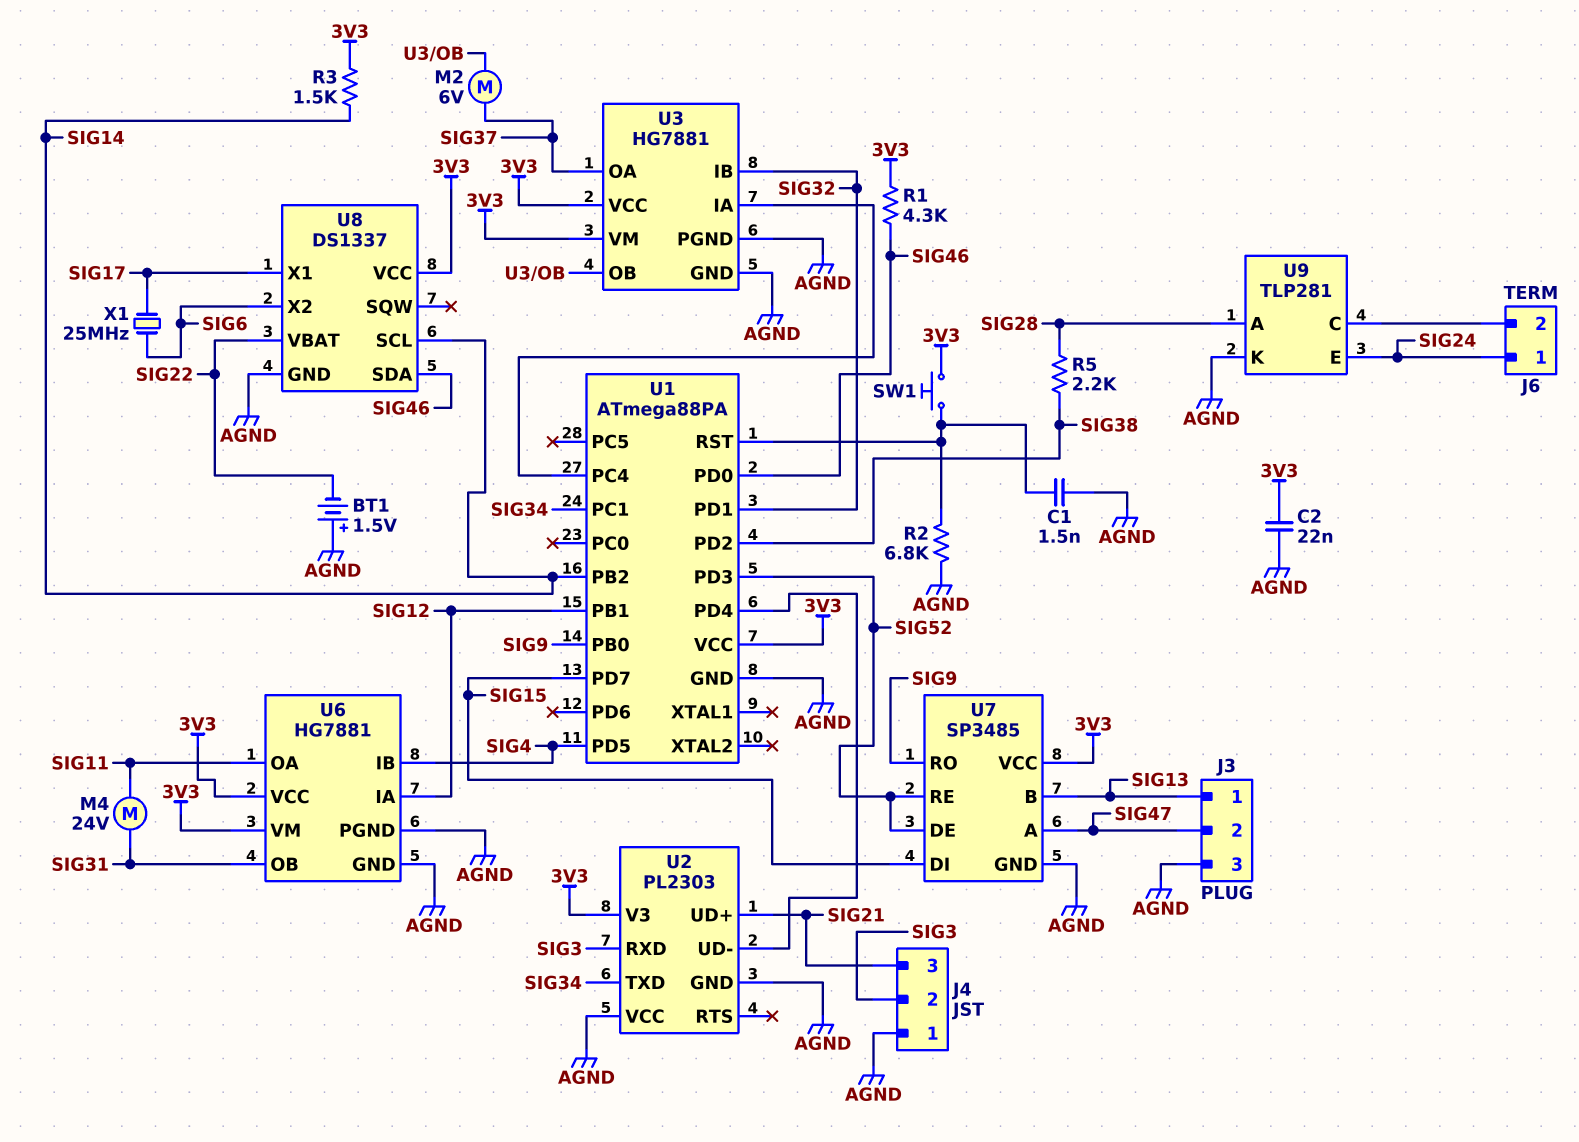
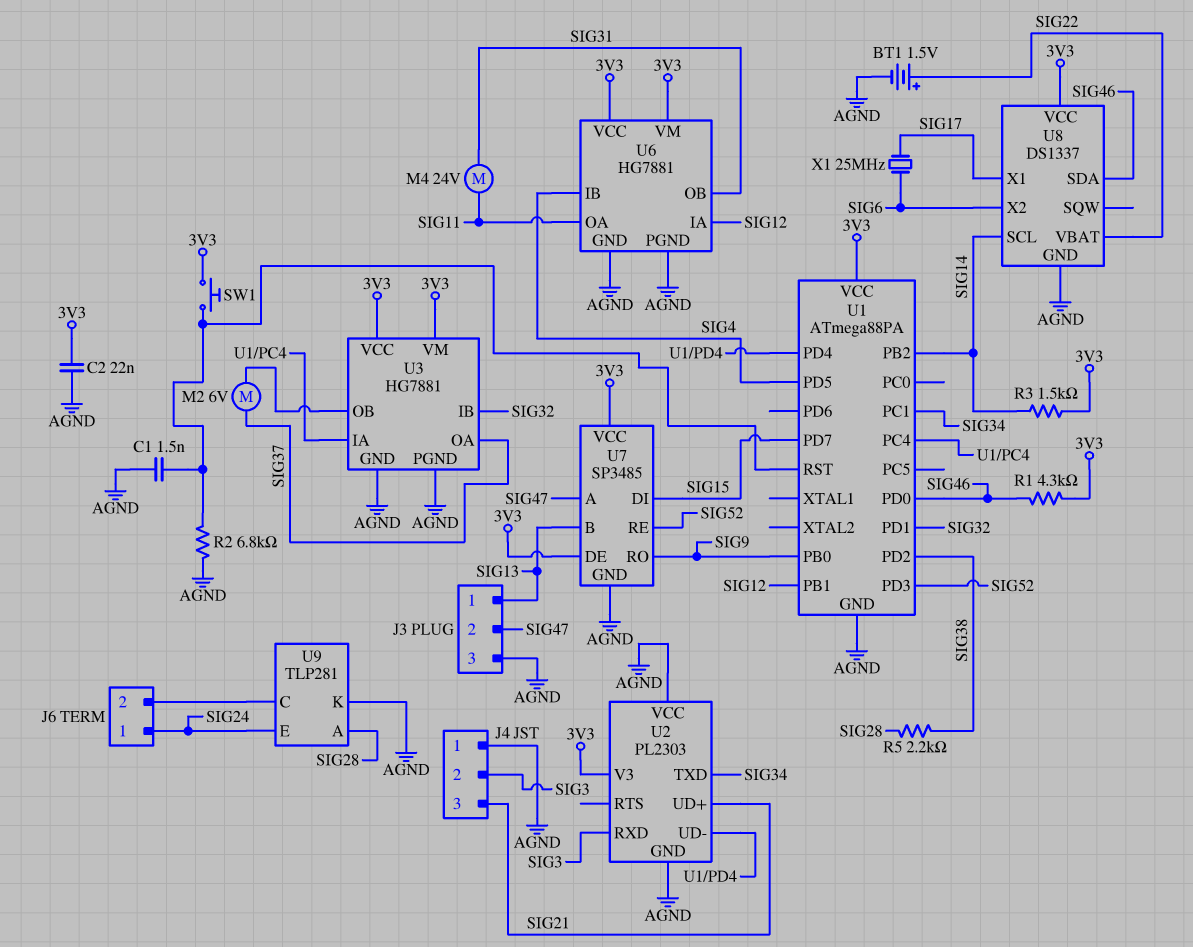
BT1: 1.5V (plus AGND, minus SIG22) -> 1.5V (plus SIG22, minus AGND)
U7 pin DE: SIG52 -> 3V3

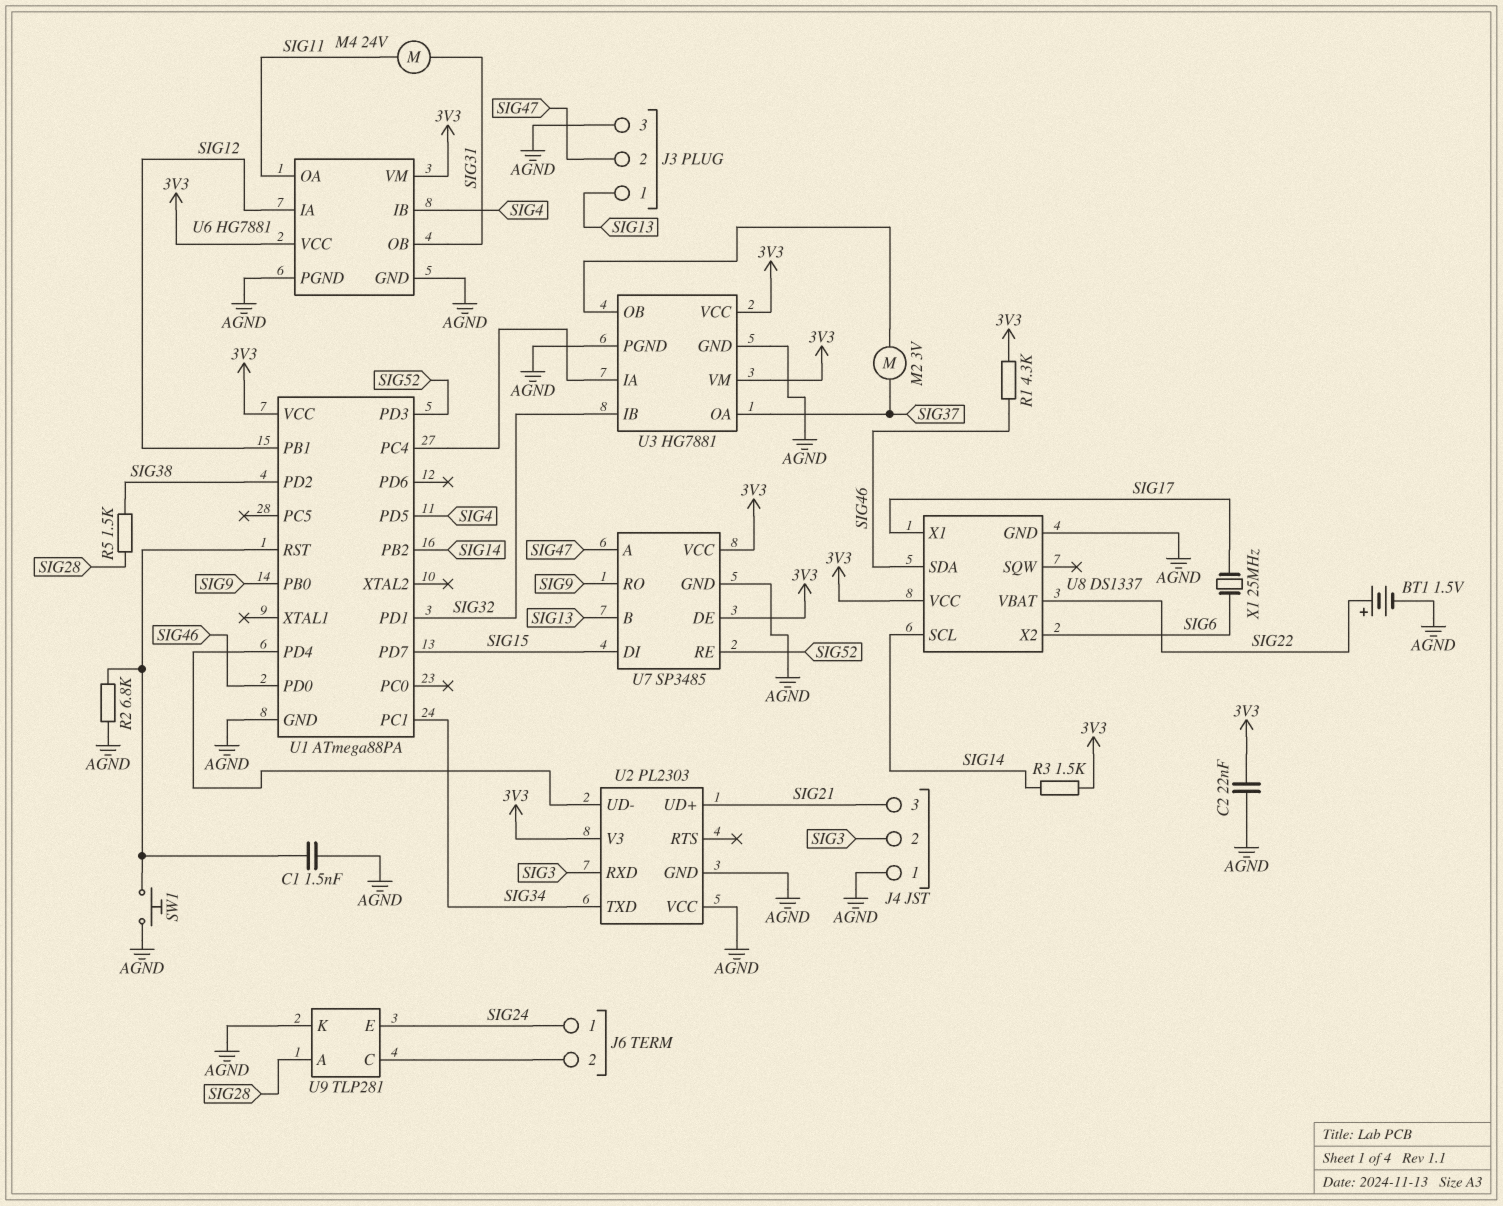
M2: motor 6V (SIG37, U3/OB) -> motor 3V (SIG37, U3/OB)
R5: 2.2k (SIG28, SIG38) -> 1.5k (SIG28, SIG38)
SW1: button (3V3, U1/RST) -> button (AGND, U1/RST)

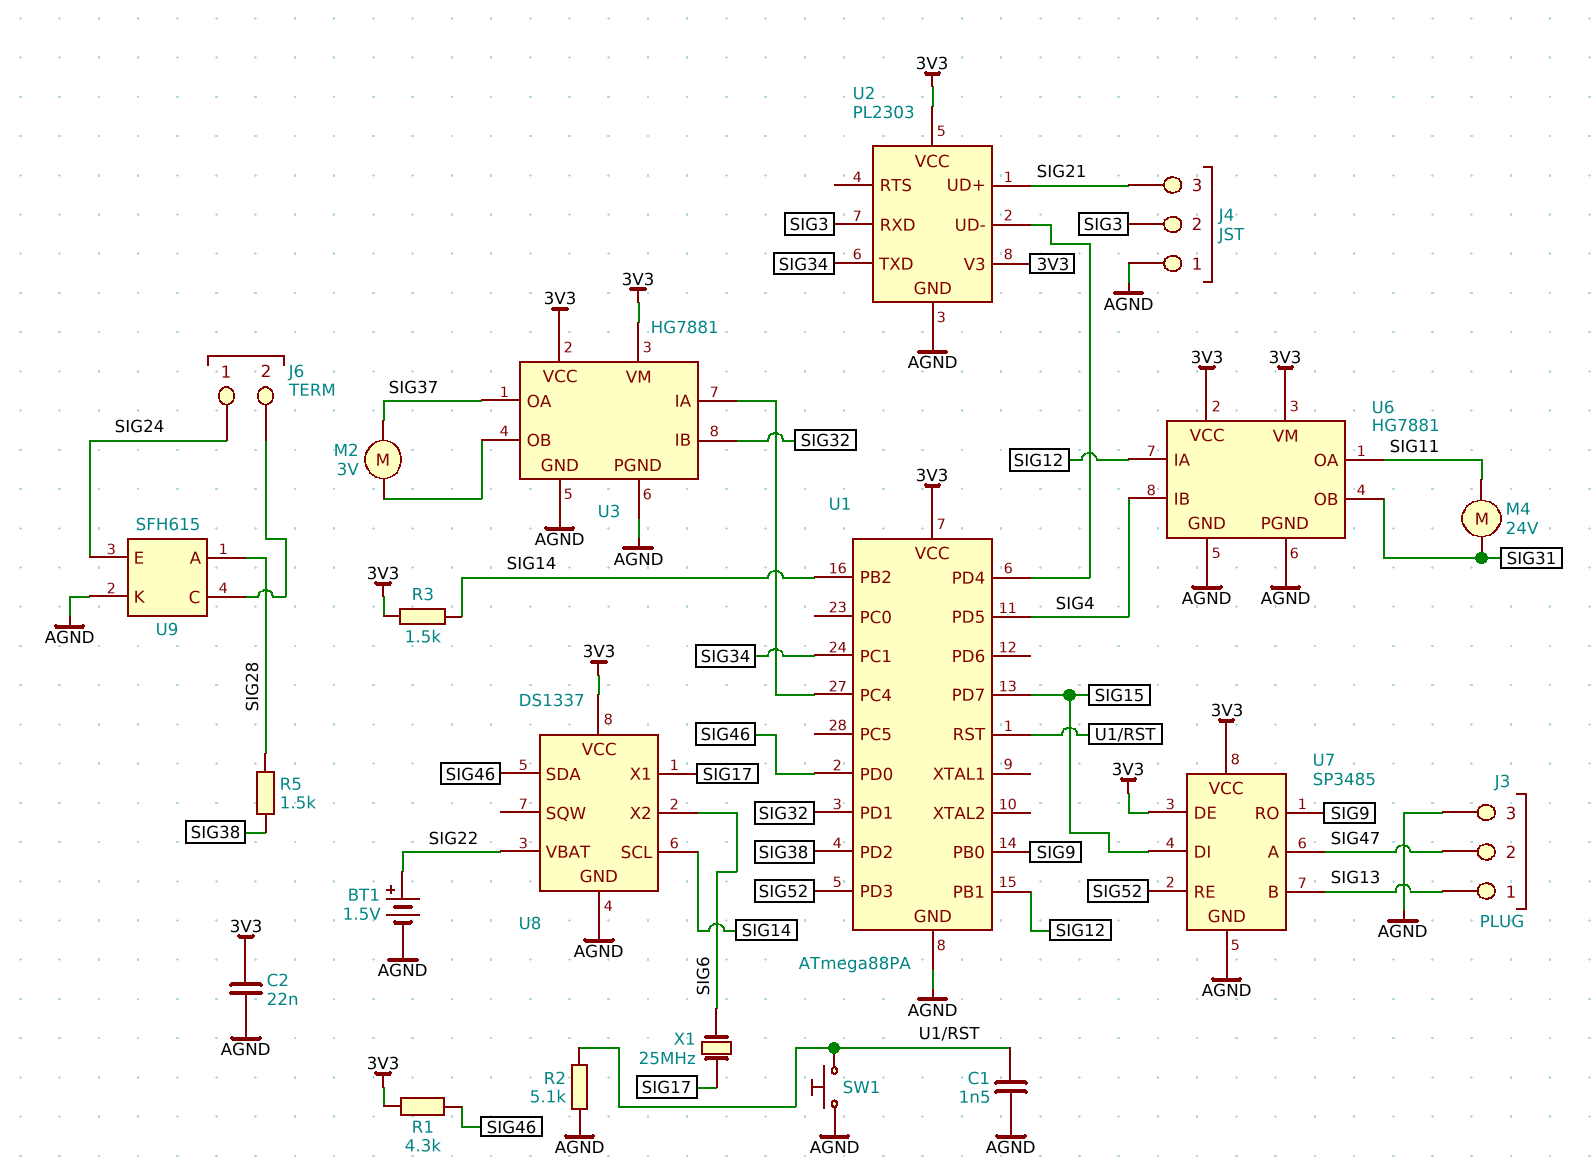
R2: 6.8k (AGND, U1/RST) -> 5.1k (AGND, U1/RST)
U2 pin VCC: AGND -> 3V3
U9: TLP281 -> SFH615

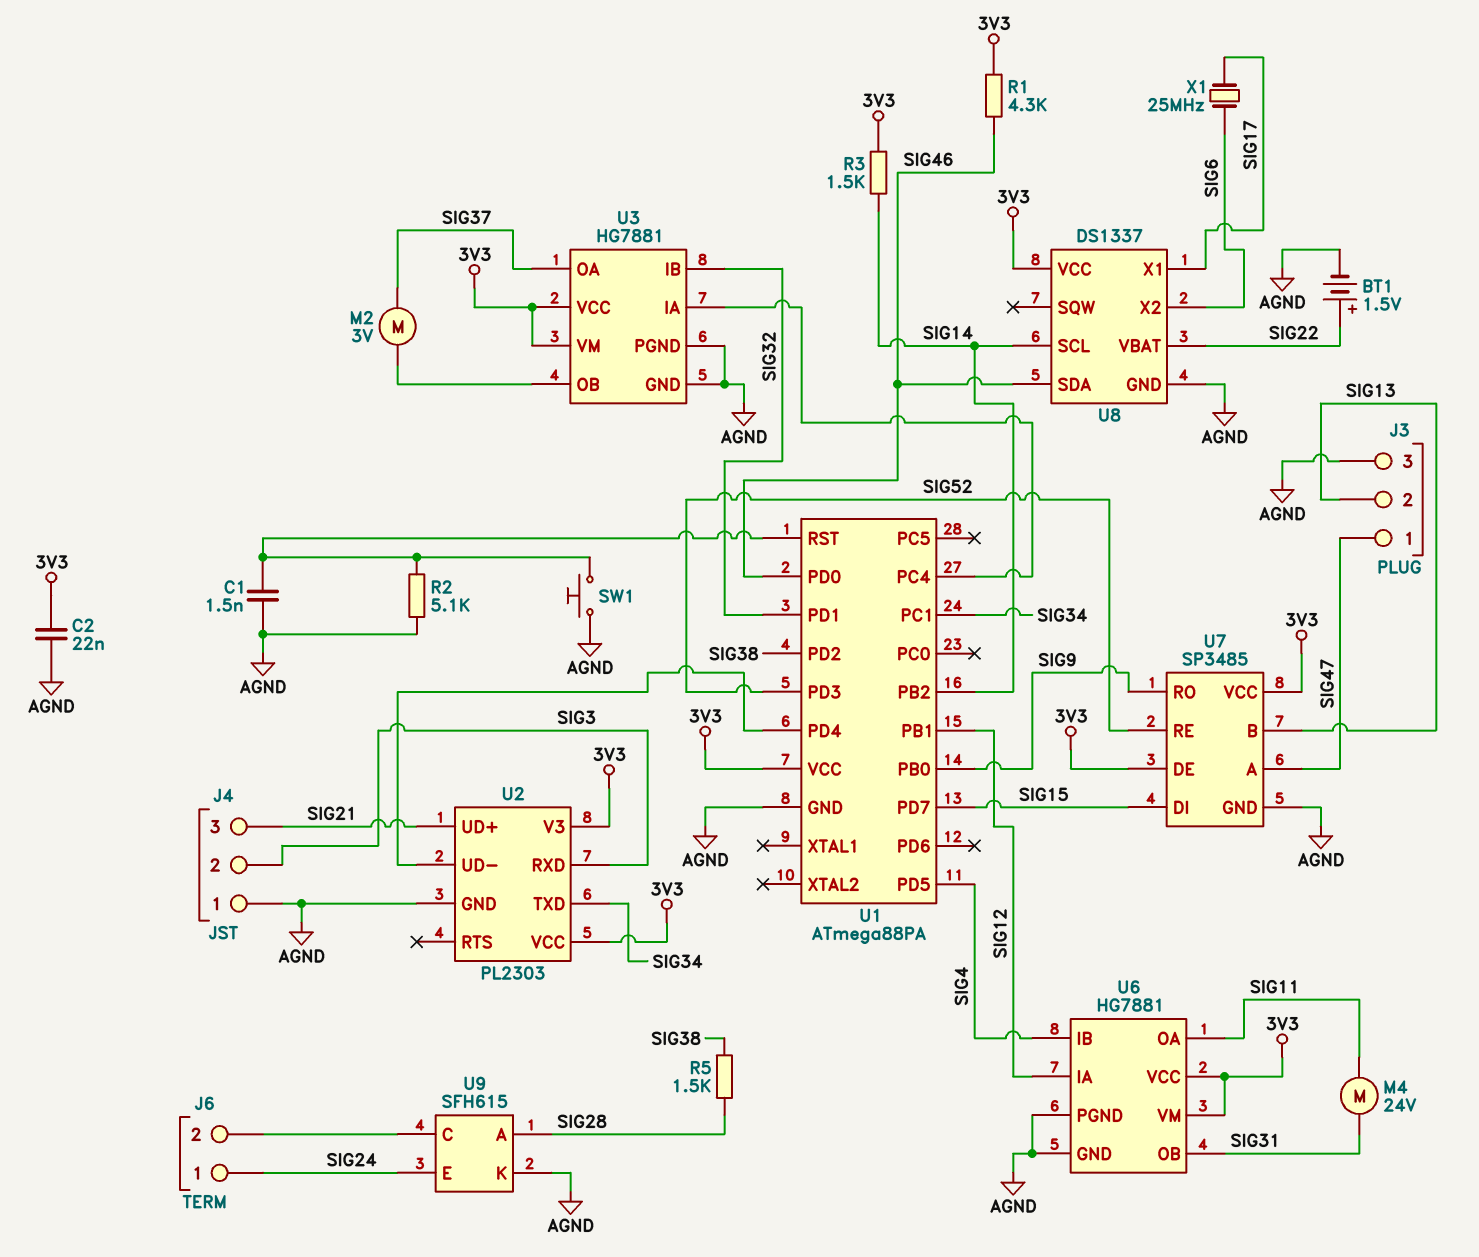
J3 pin 1: SIG13 -> SIG47
J3 pin 2: SIG47 -> SIG13

